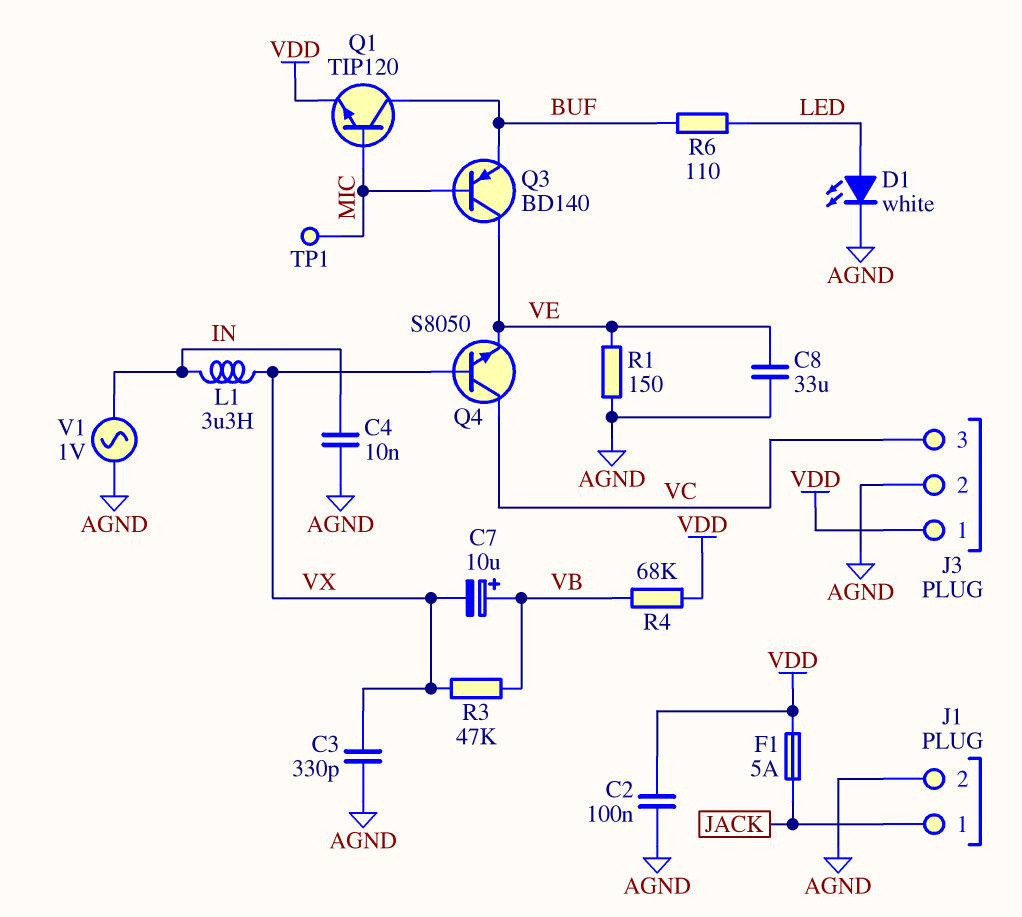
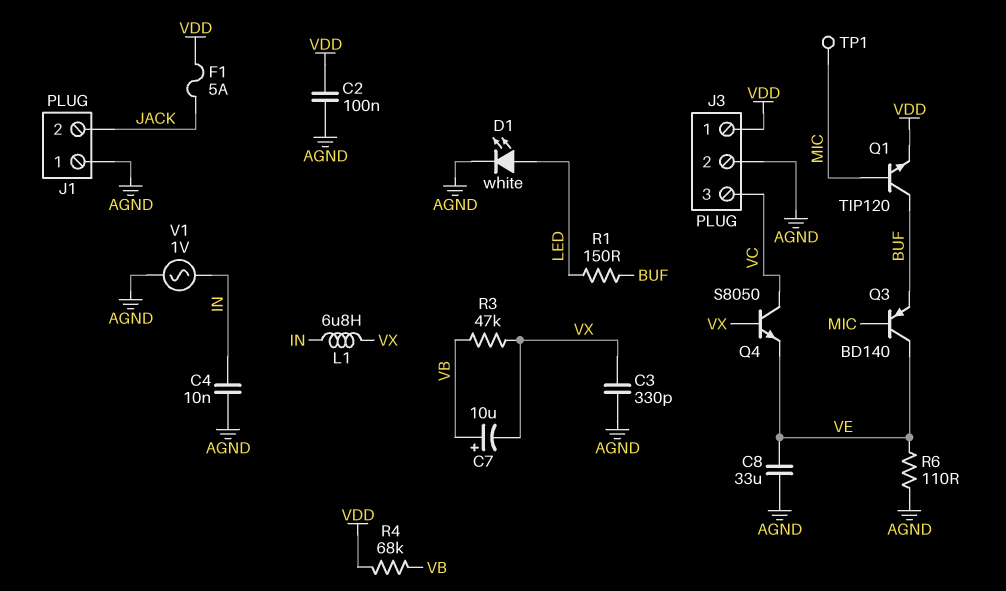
J1 pin 1: JACK -> AGND
J1 pin 2: AGND -> JACK
L1: 3.3uH (IN, VX) -> 6.8uH (IN, VX)
R1: 150 (AGND, VE) -> 150 (BUF, LED)
R6: 110 (BUF, LED) -> 110 (AGND, VE)

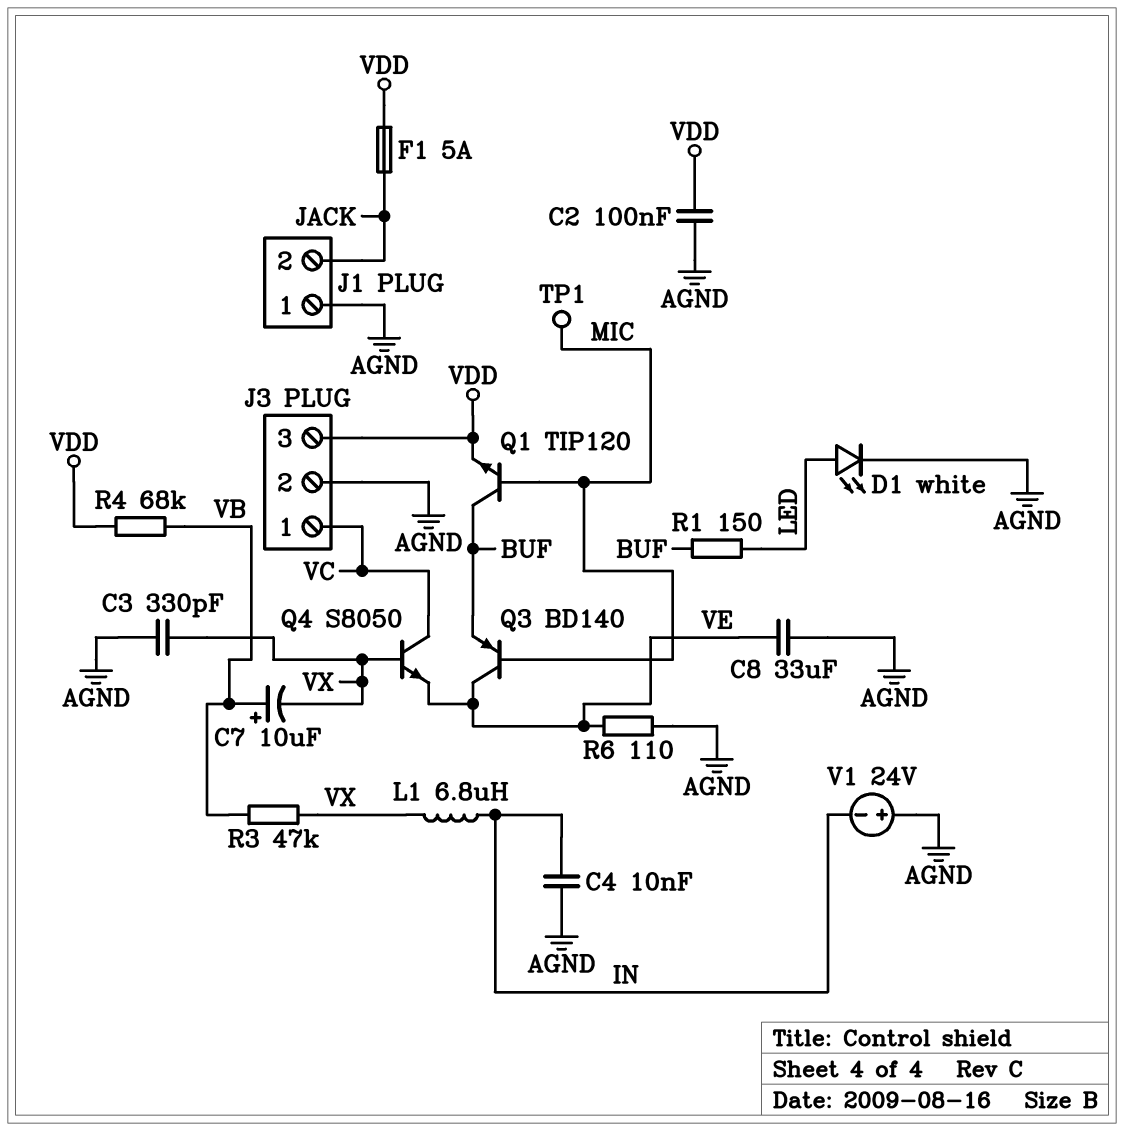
J3 pin 1: VDD -> VC
J3 pin 3: VC -> VDD
V1: AC 1V (AGND, IN) -> 24V (plus AGND, minus IN)

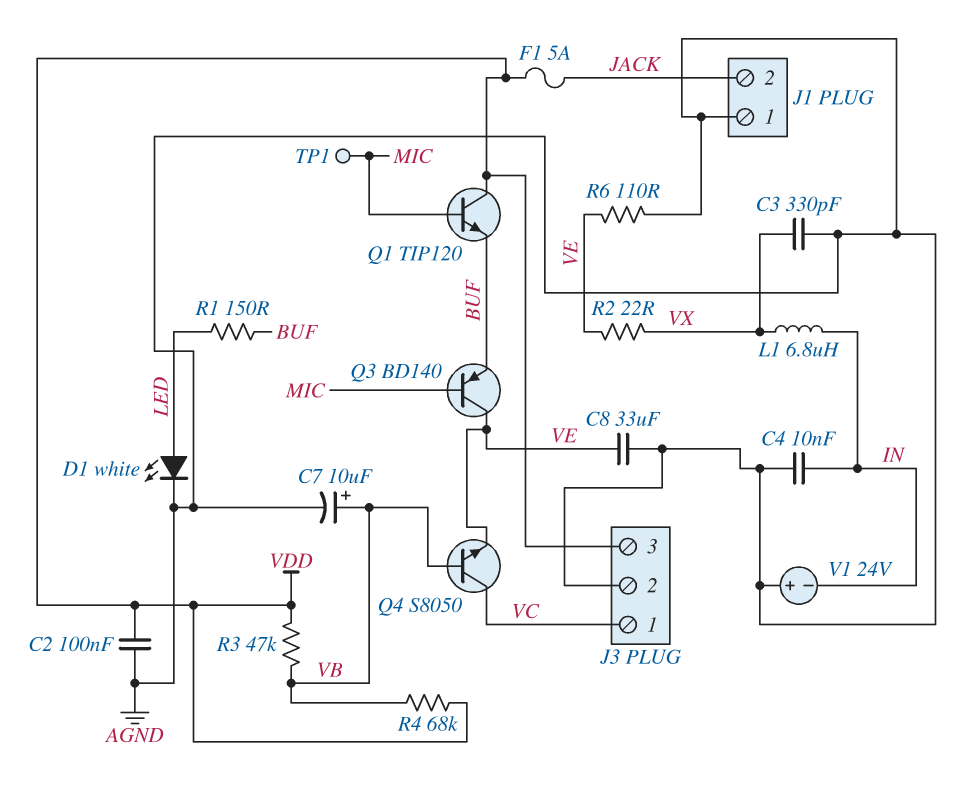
C7: 10uF (plus VB, minus VX) -> 10uF (plus VB, minus AGND)
Q1: NPN TIP120 (B MIC, C BUF, E VDD) -> NPN TIP120 (B MIC, C VDD, E BUF)
Q4: NPN S8050 (B VX, C VC, E VE) -> NPN S8050 (B VB, C VC, E VE)
R2: none -> 22 (VE, VX)
R3: 47k (VB, VX) -> 47k (VB, VDD)

